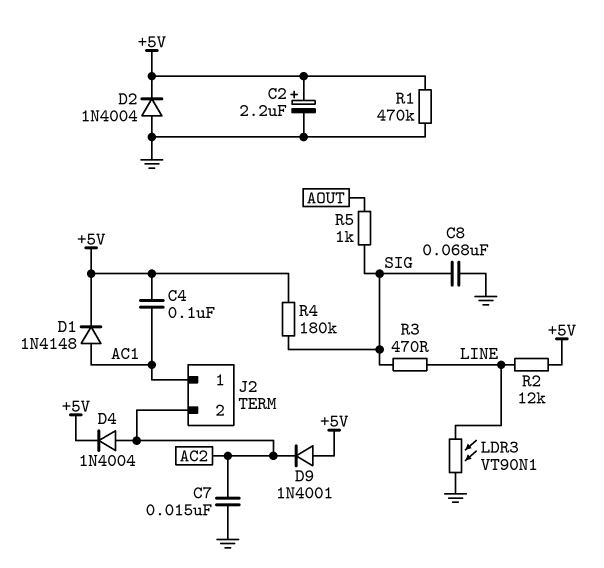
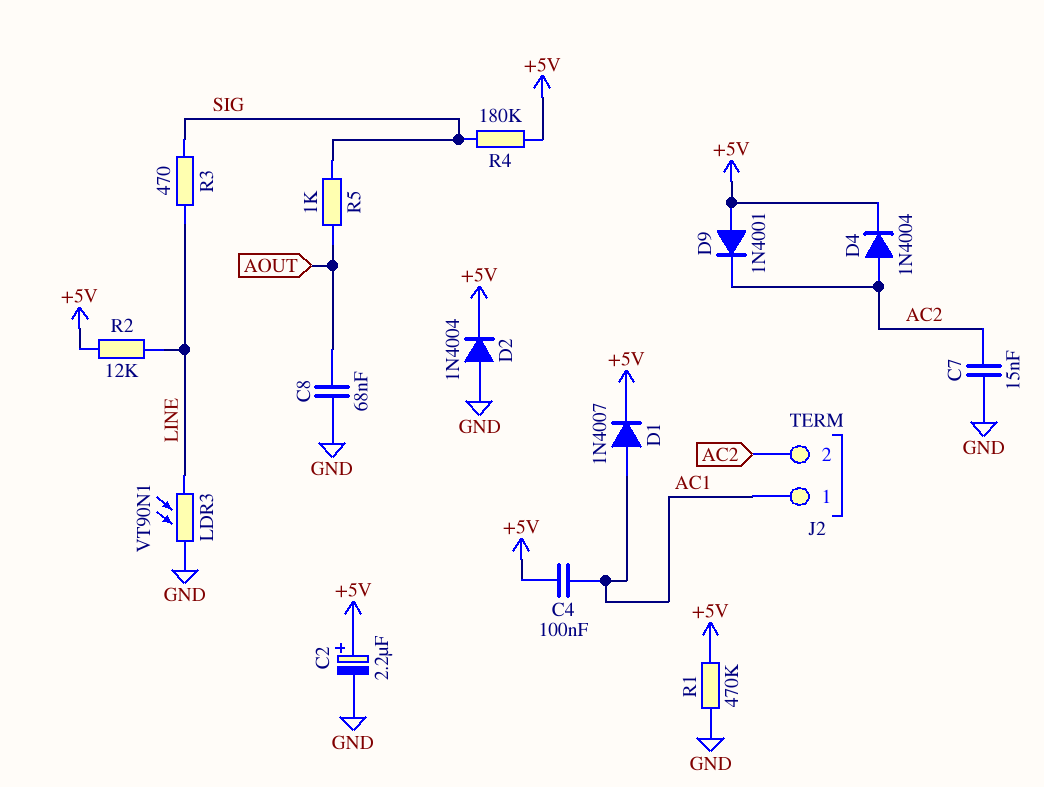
C8: 68nF (GND, SIG) -> 68nF (AOUT, GND)
D1: diode 1N4148 (A AC1, K +5V) -> diode 1N4007 (A AC1, K +5V)

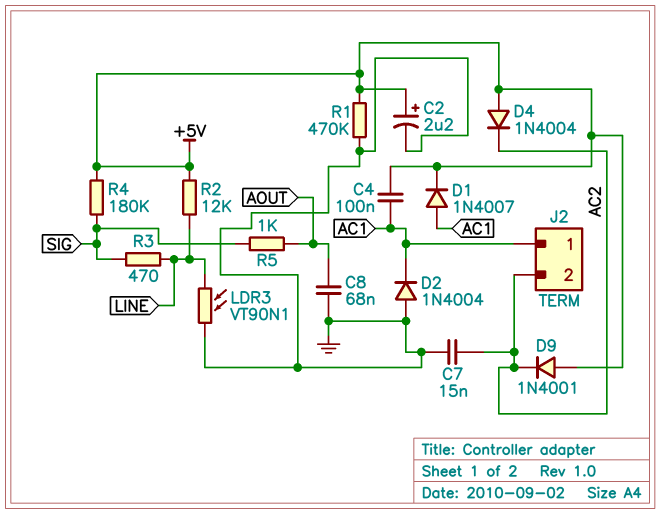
D2: diode 1N4004 (A GND, K +5V) -> diode 1N4004 (A GND, K AC1)
D4: diode 1N4004 (A AC2, K +5V) -> diode 1N4004 (A +5V, K AC2)

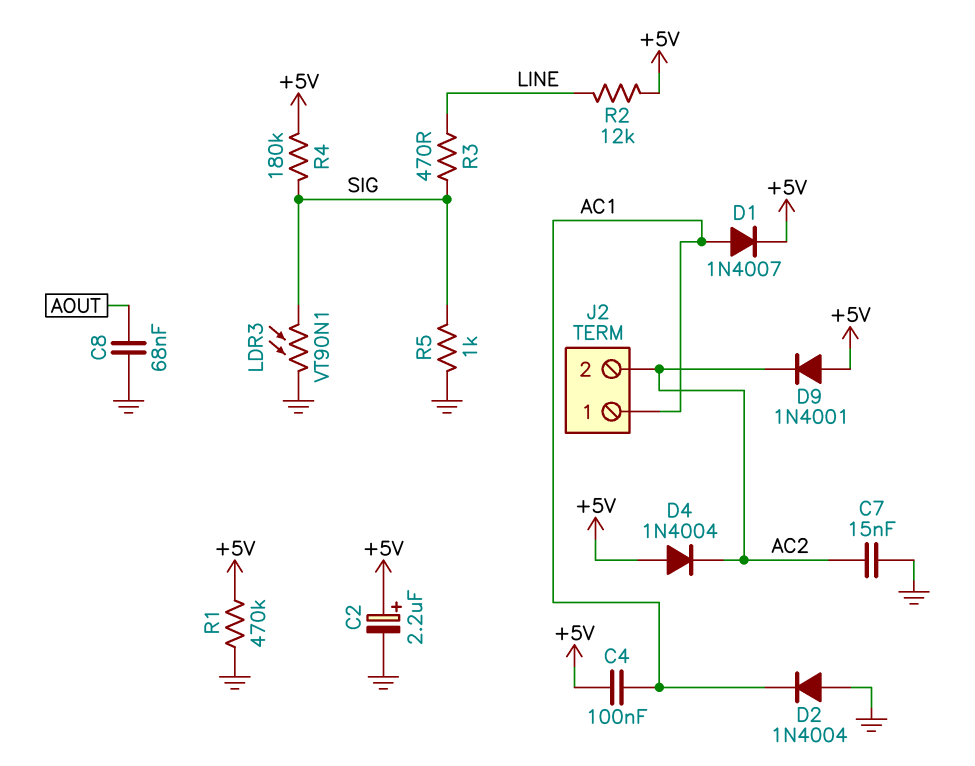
LDR3: VT90N1 (GND, LINE) -> VT90N1 (GND, SIG)
R5: 1k (AOUT, SIG) -> 1k (GND, SIG)

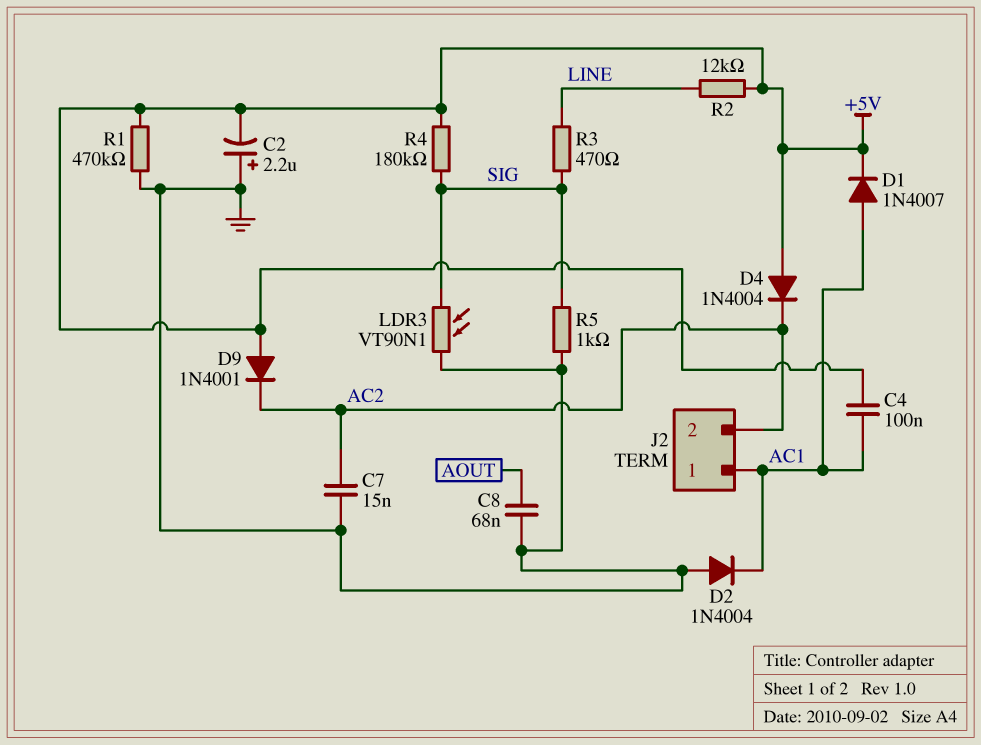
C2: 2.2uF (plus +5V, minus GND) -> 2.2uF (plus GND, minus +5V)

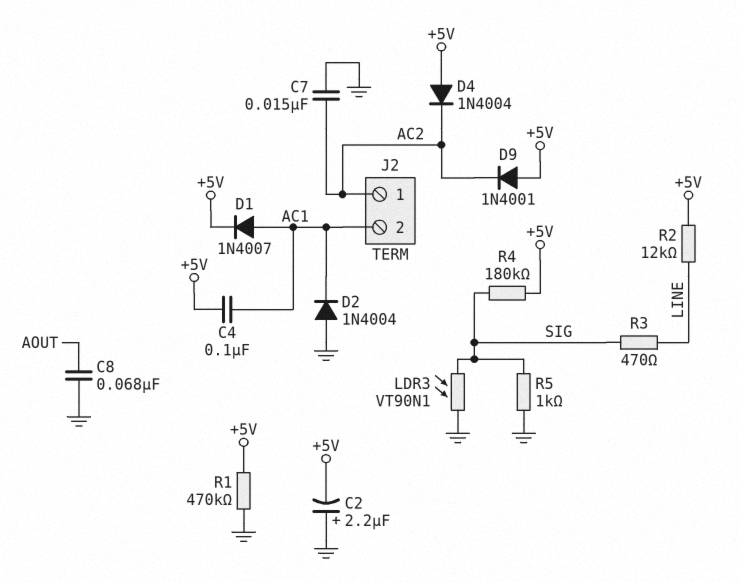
J2 pin 1: AC1 -> AC2
J2 pin 2: AC2 -> AC1

